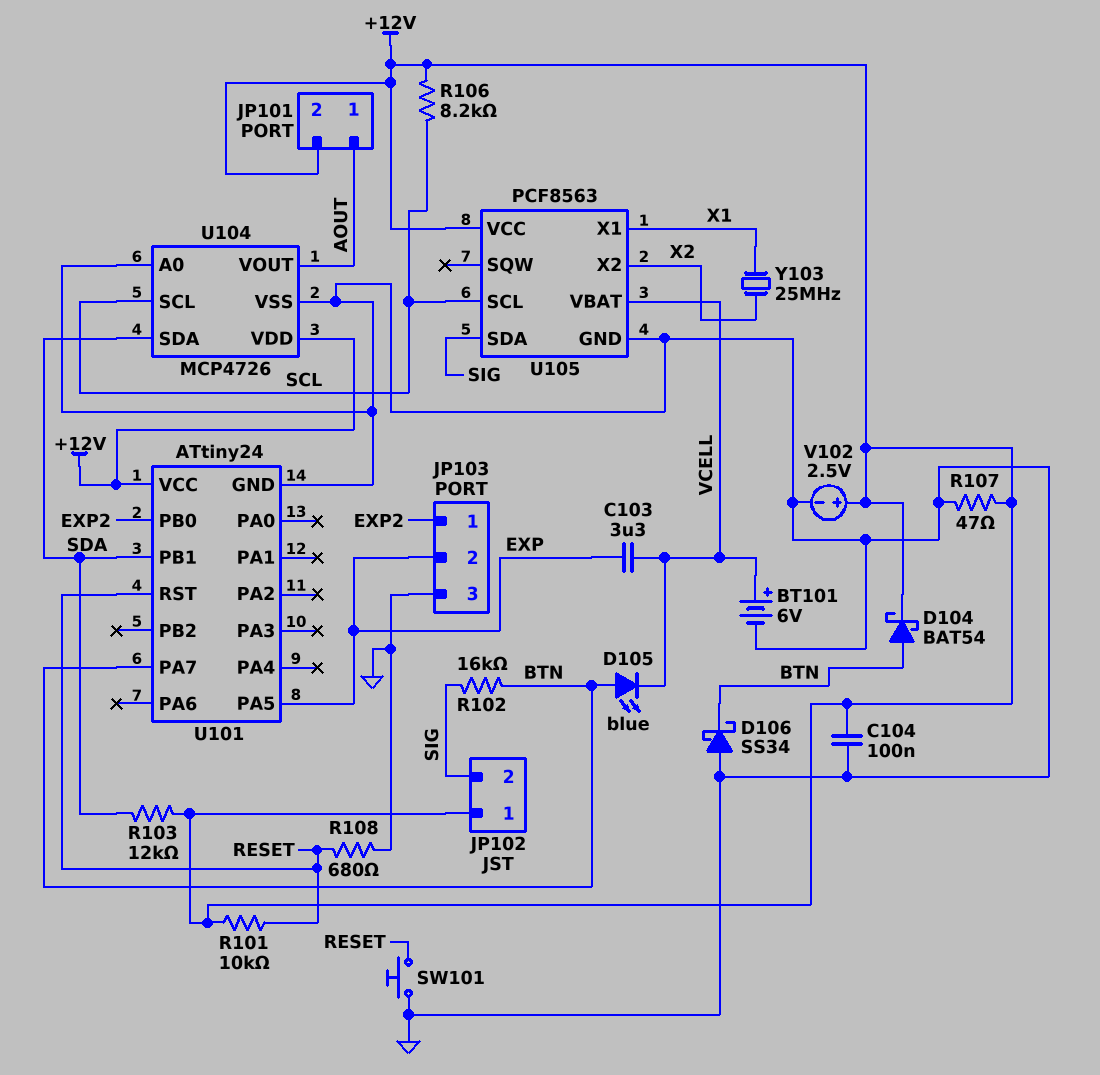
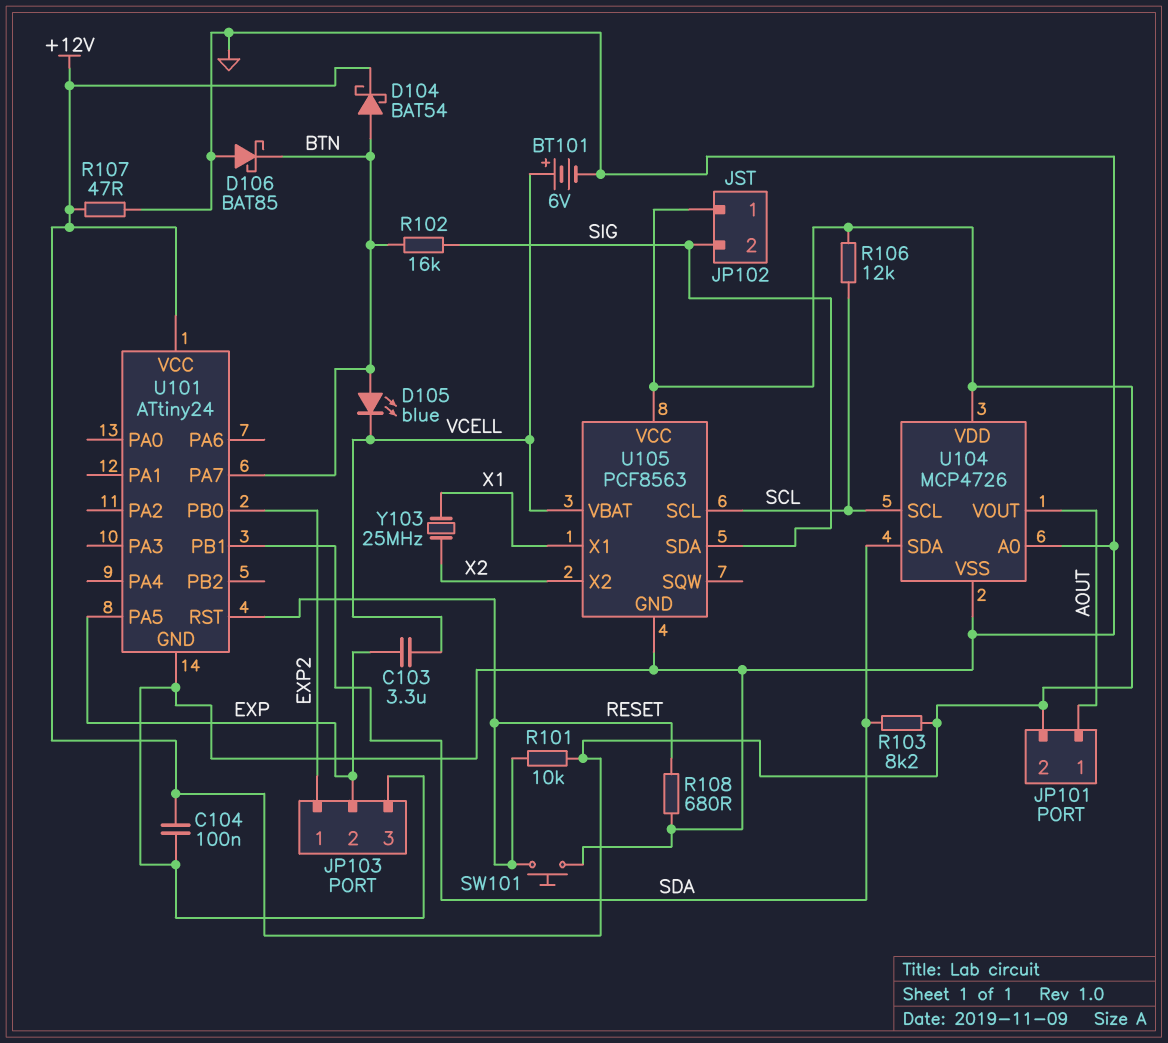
D106: schottky SS34 (A GND, K BTN) -> schottky BAT85 (A GND, K BTN)
R103: 12k (+12V, SDA) -> 8.2k (+12V, SDA)
R106: 8.2k (+12V, SCL) -> 12k (+12V, SCL)
V102: 2.5V (plus +12V, minus GND) -> none

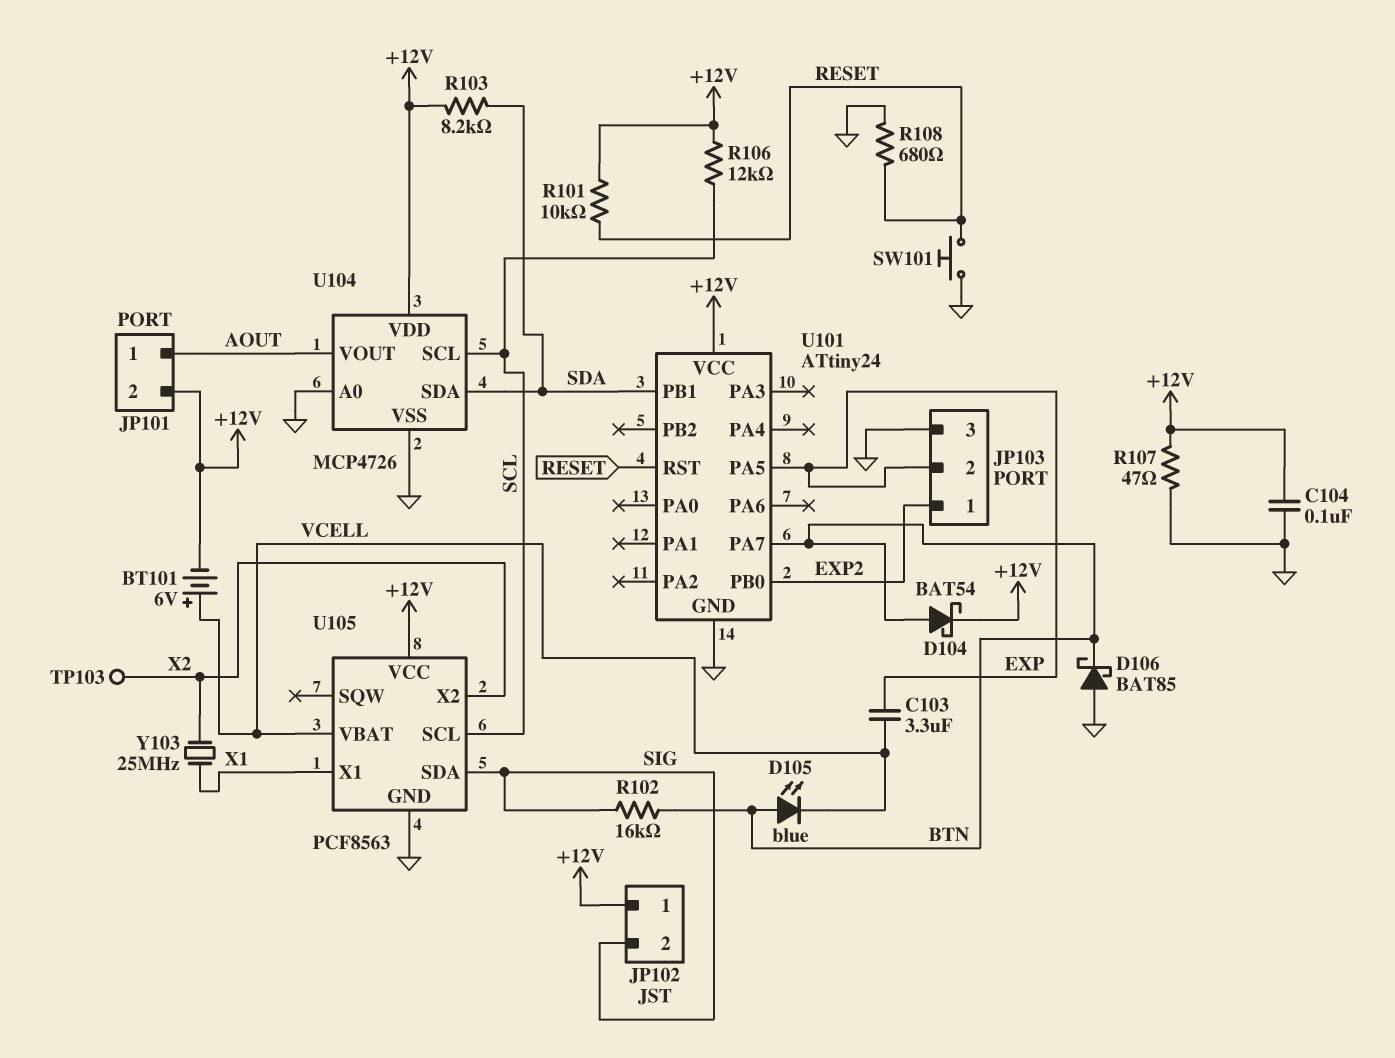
BT101: 6V (plus VCELL, minus GND) -> 6V (plus VCELL, minus +12V)
TP103: none -> test point (X2)

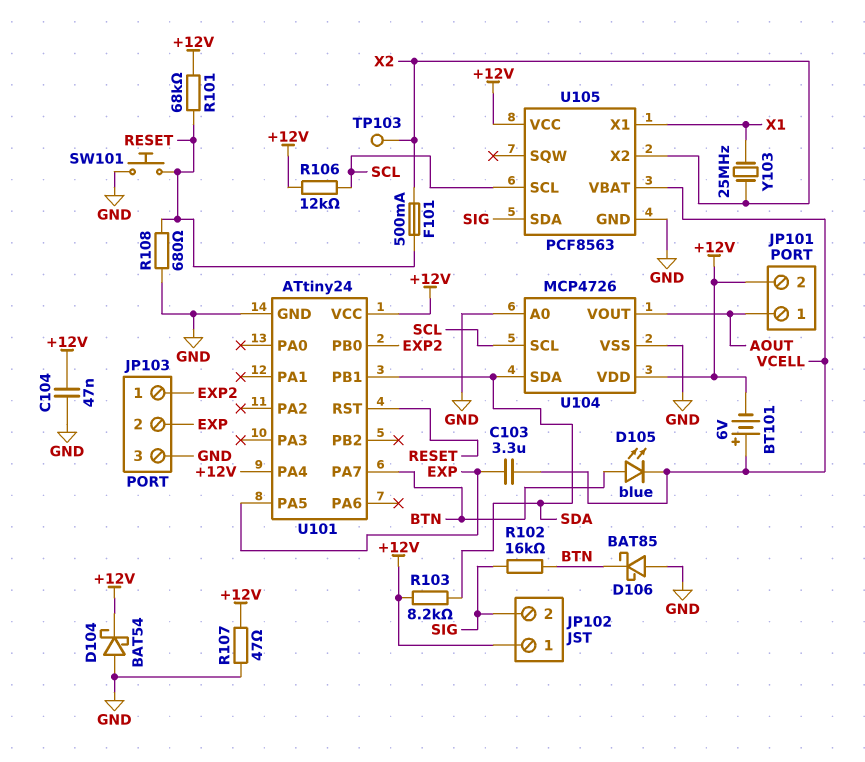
C104: 100nF (+12V, GND) -> 47nF (+12V, GND)
D104: schottky BAT54 (A BTN, K +12V) -> schottky BAT54 (A GND, K +12V)
F101: none -> 500mA (RESET, X2)
R101: 10k (+12V, RESET) -> 68k (+12V, RESET)
U101 pin PA4: none -> +12V

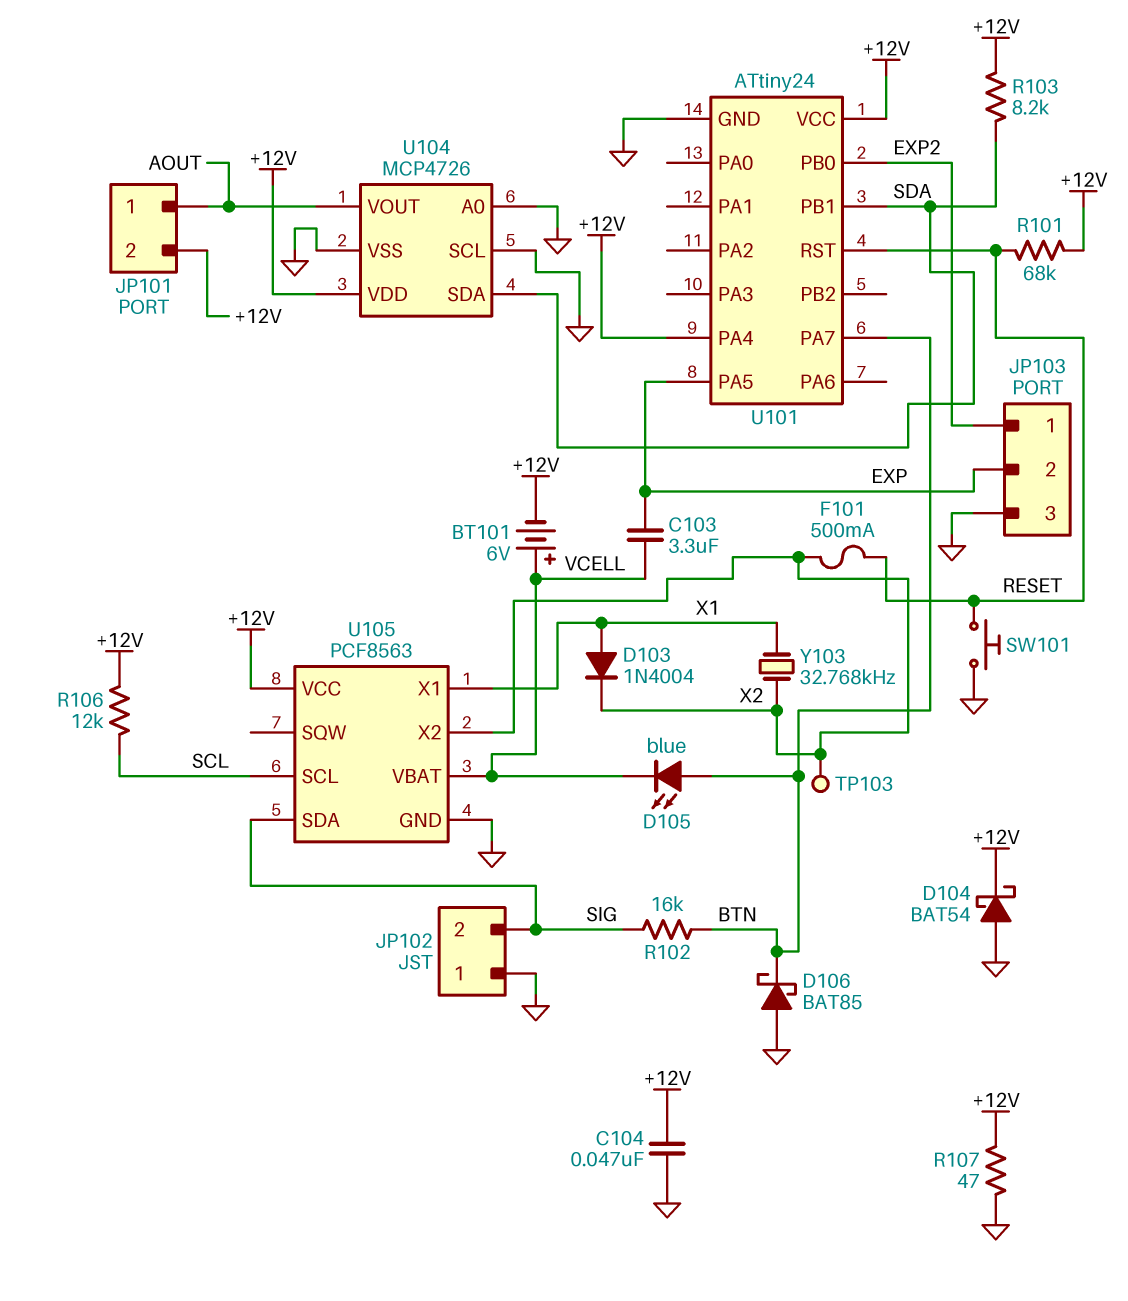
D103: none -> diode 1N4004 (A X1, K X2)
JP102 pin 1: +12V -> GND
R108: 680 (GND, RESET) -> none
U104 pin SCL: SCL -> GND
Y103: 25MHz (X1, X2) -> 32.768kHz (X1, X2)

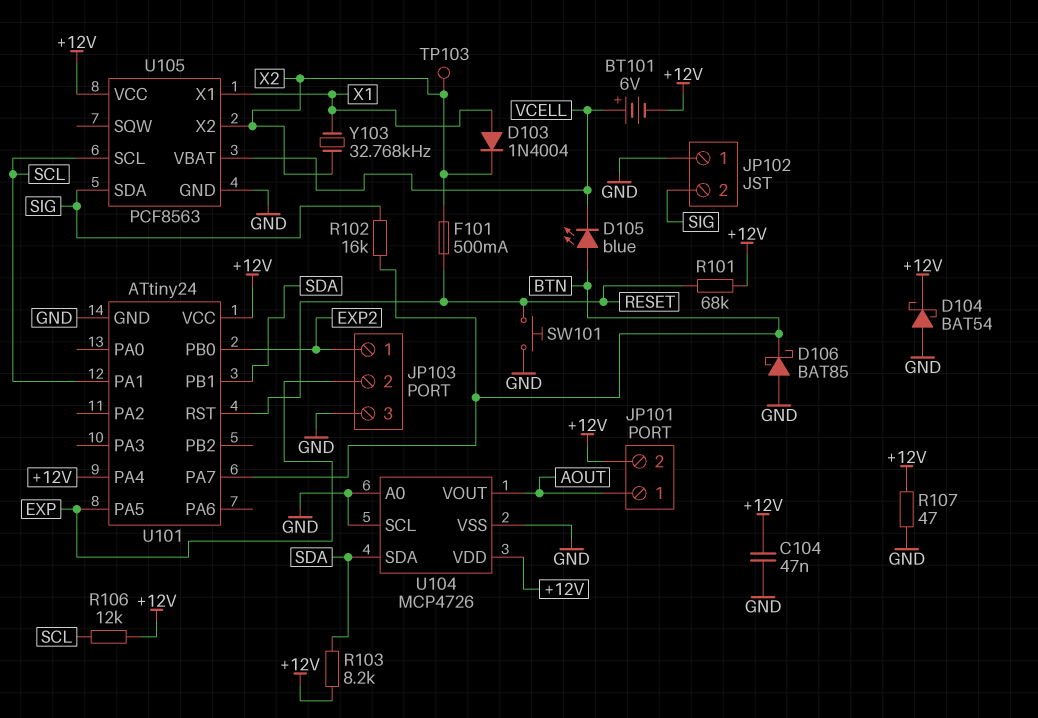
C103: 3.3uF (EXP, VCELL) -> none
U101 pin PA1: none -> SCL

